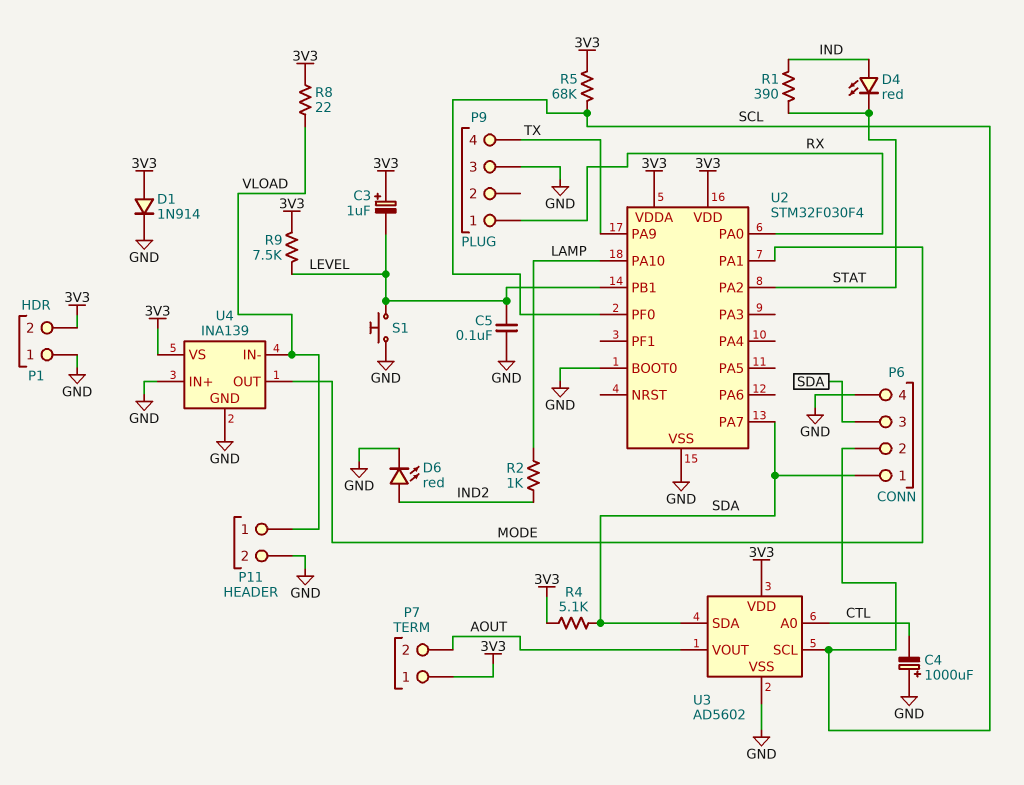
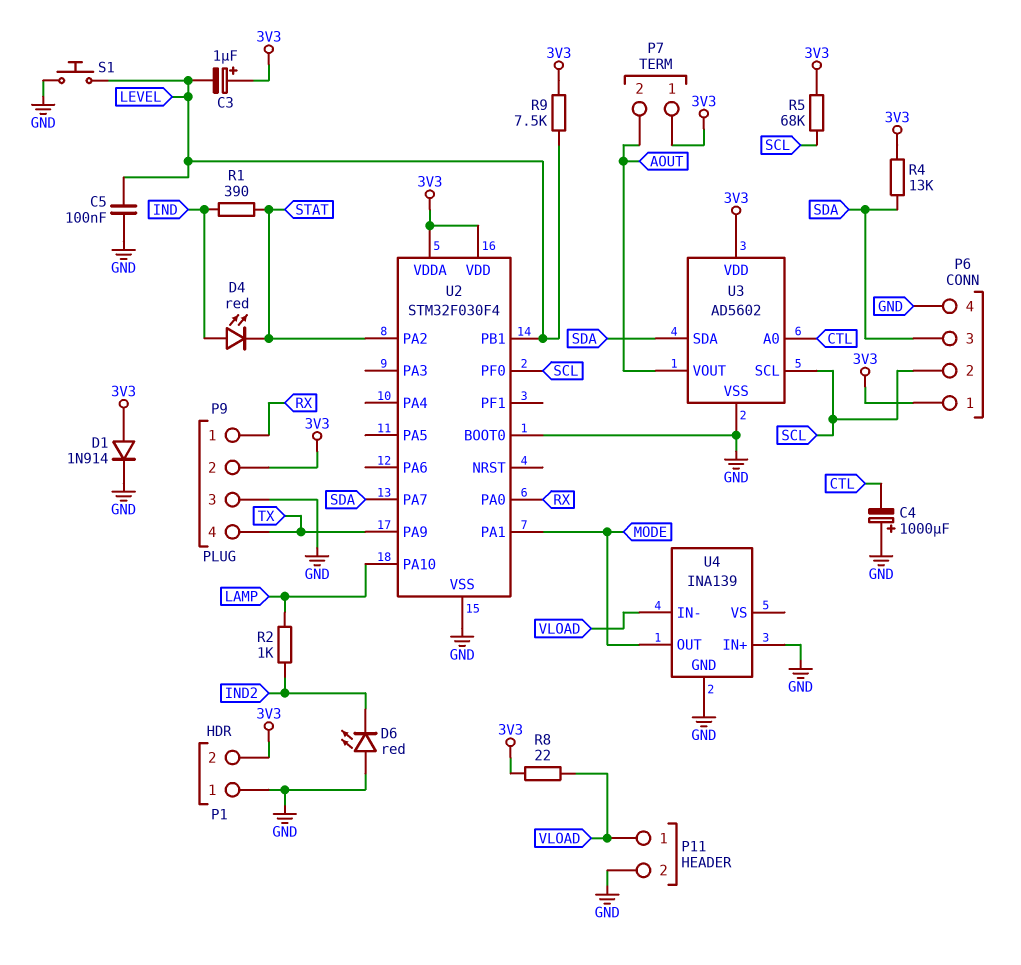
D6: LED red (A IND2, K GND) -> LED red (A GND, K IND2)
P6 pin 1: SDA -> 3V3
P9 pin 2: none -> 3V3
R4: 5.1k (3V3, SDA) -> 13k (3V3, SDA)
U4 pin VS: 3V3 -> none

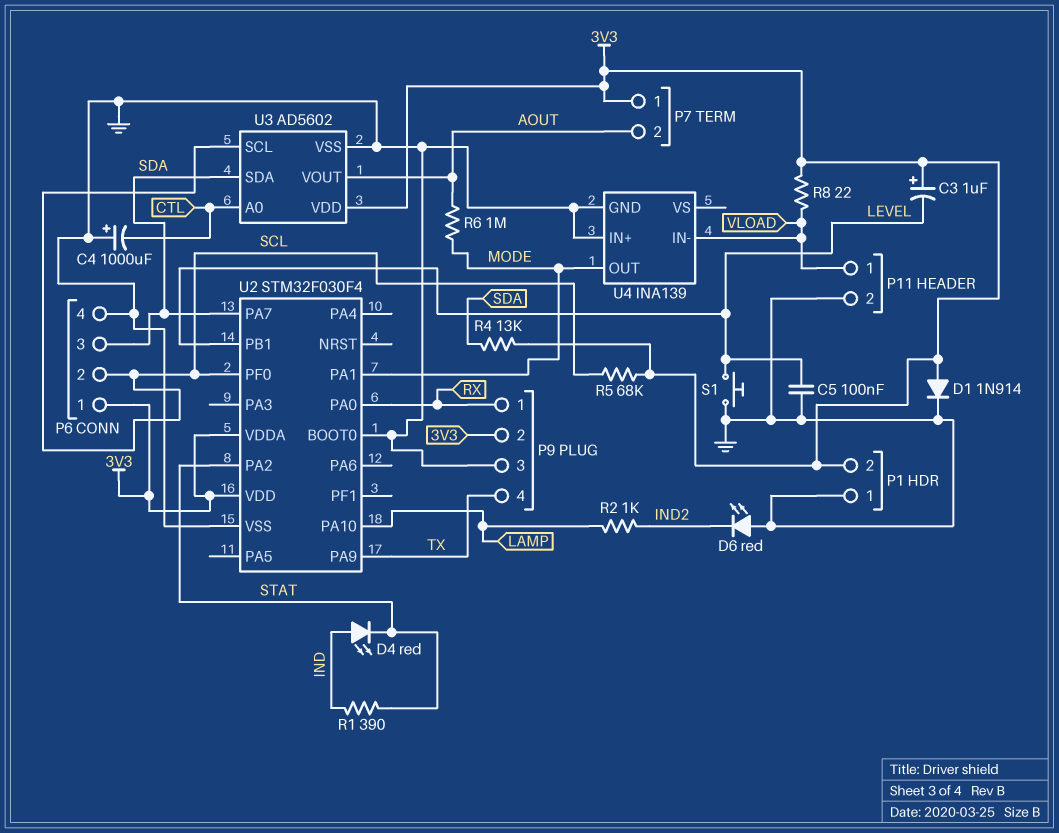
R6: none -> 1M (AOUT, MODE)
R9: 7.5k (3V3, LEVEL) -> none

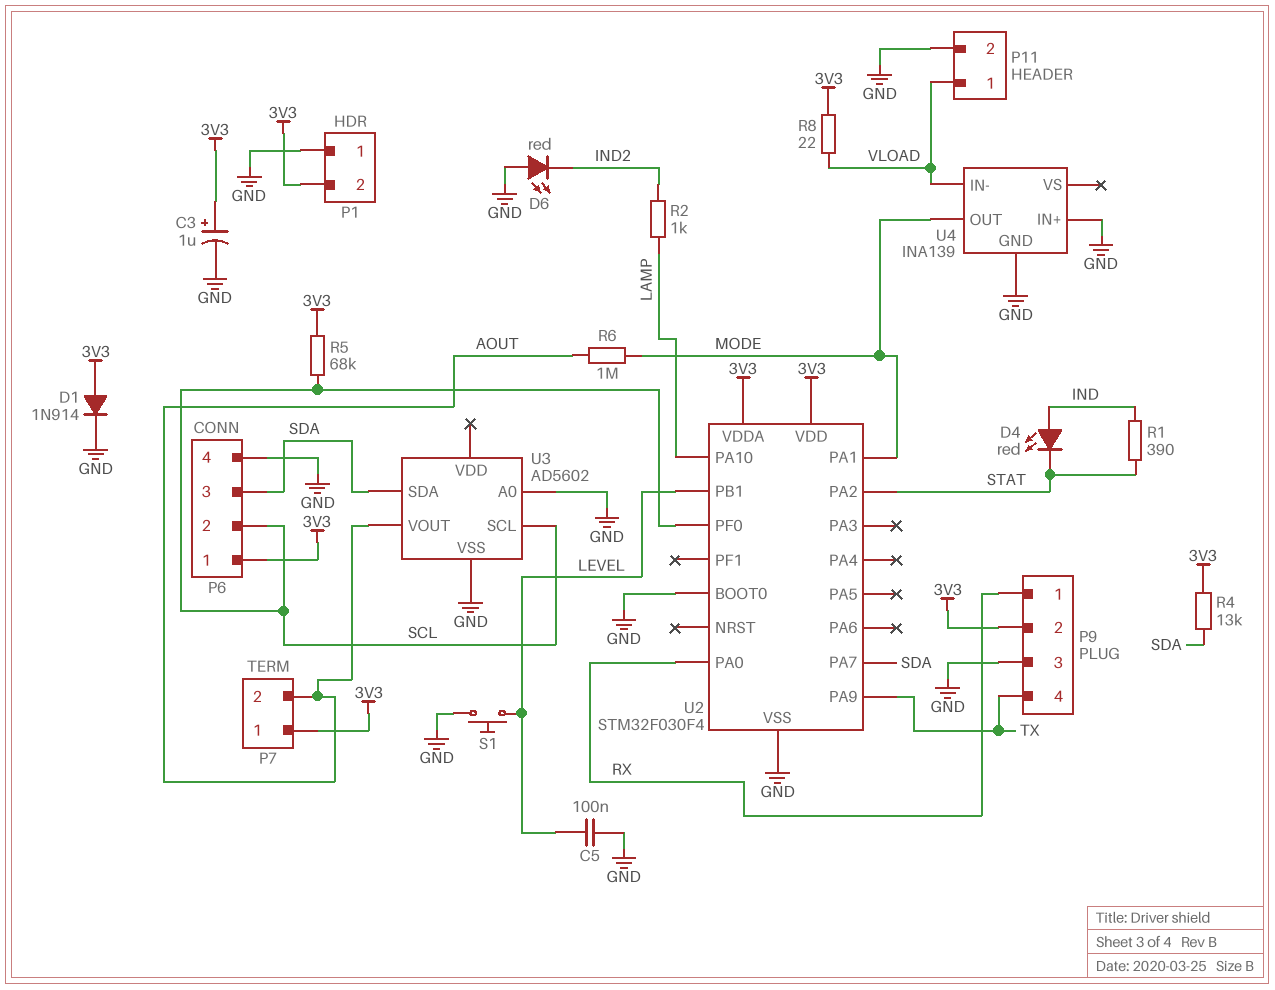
C3: 1uF (plus 3V3, minus LEVEL) -> 1uF (plus 3V3, minus GND)
C4: 1000uF (plus GND, minus CTL) -> none
U3 pin A0: CTL -> GND
U3 pin VDD: 3V3 -> none

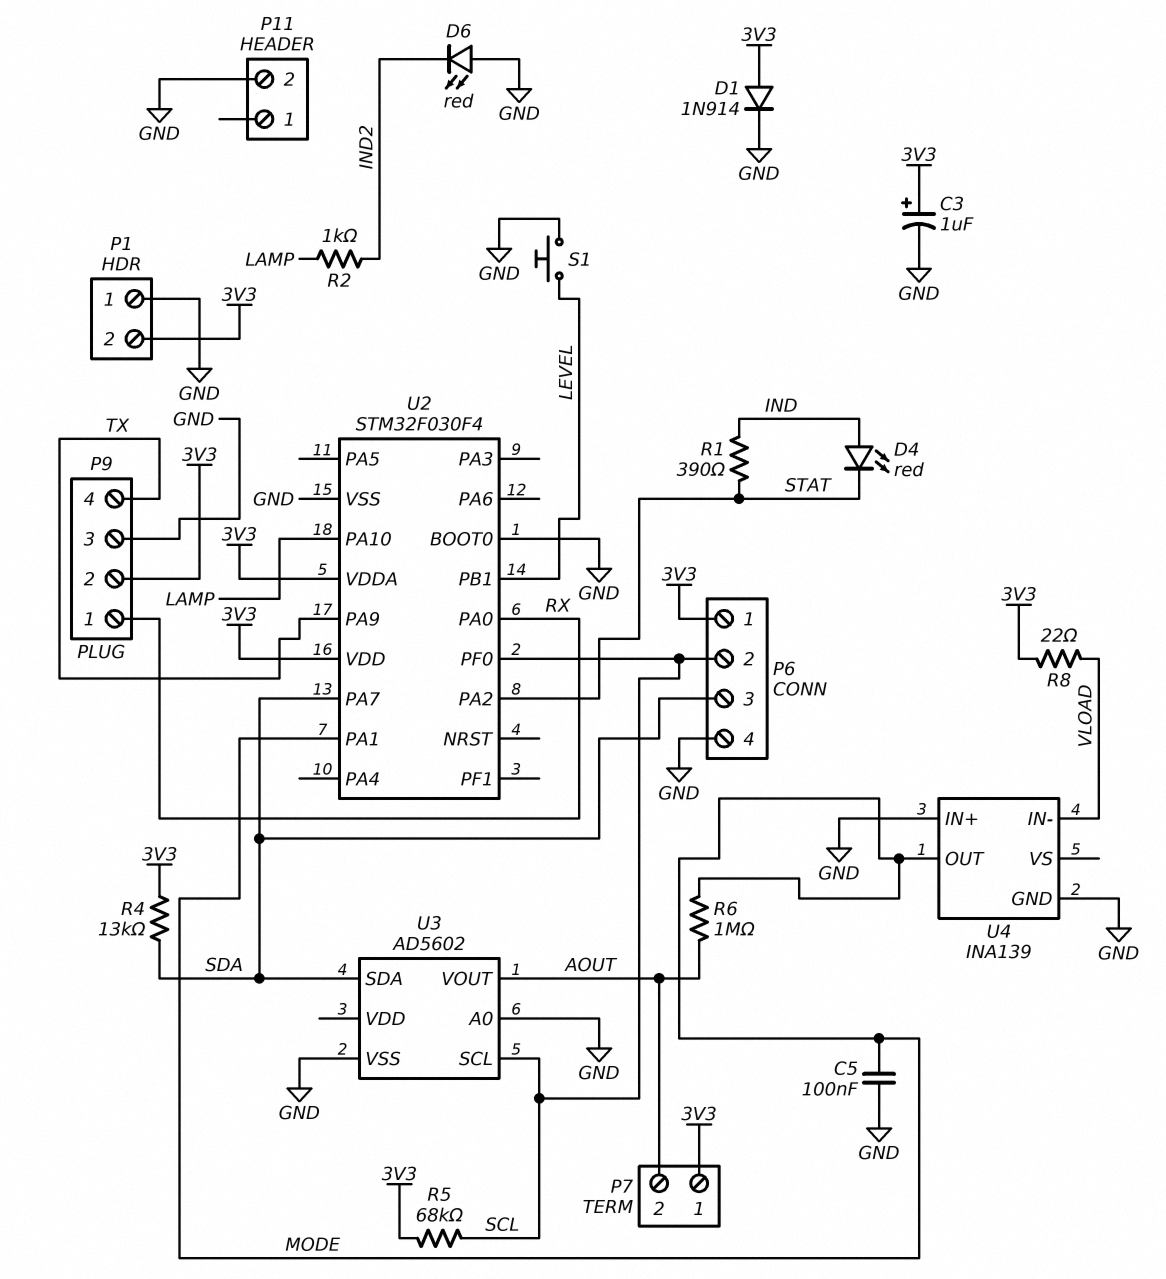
C5: 100nF (GND, LEVEL) -> 100nF (GND, MODE)
P11 pin 1: VLOAD -> none

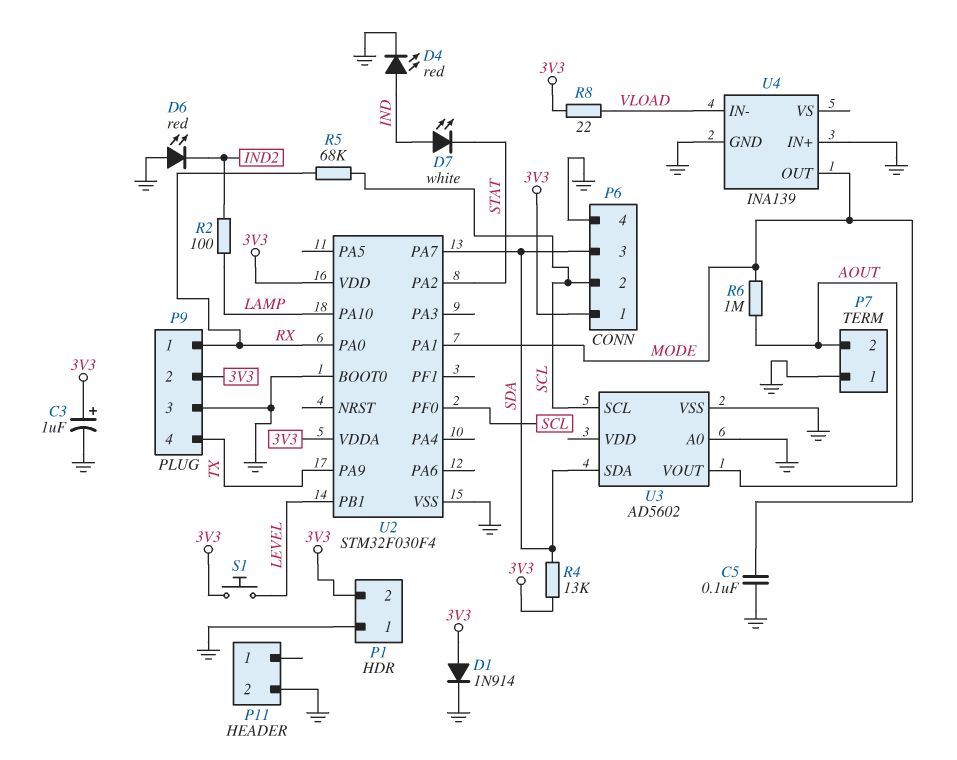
D4: LED red (A IND, K STAT) -> LED red (A IND, K GND)
D7: none -> LED white (A IND, K STAT)
P7 pin 1: 3V3 -> GND
R1: 390 (IND, STAT) -> none
R2: 1k (IND2, LAMP) -> 100 (IND2, LAMP)
R5: 68k (3V3, SCL) -> 68k (RX, SCL)
S1: button (GND, LEVEL) -> button (3V3, LEVEL)

